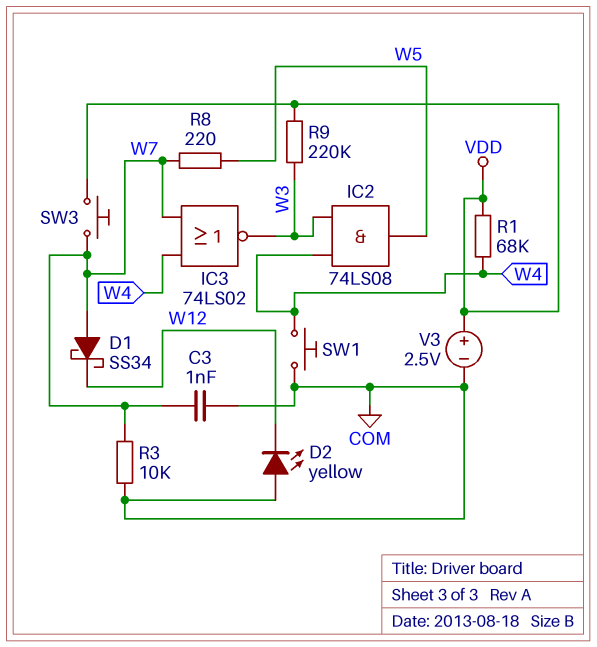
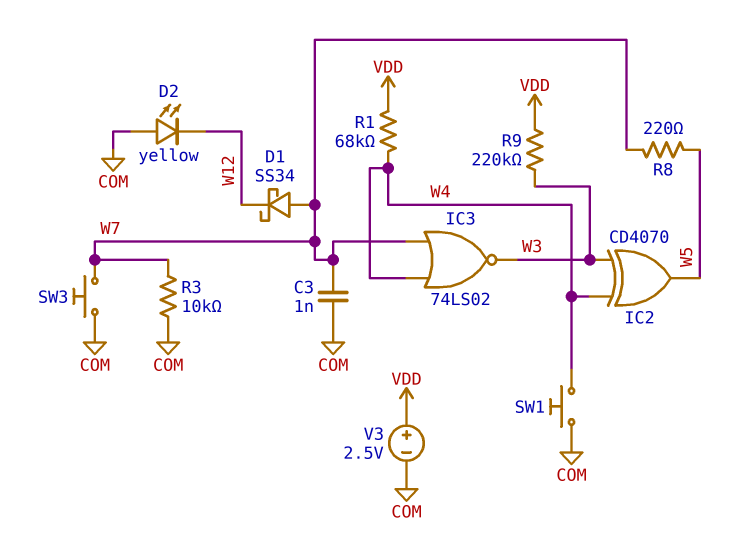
IC2: AND 74LS08 (in W3, in W4, out W5) -> XOR CD4070 (in W3, in W4, out W5)
SW3: button (VDD, W7) -> button (COM, W7)

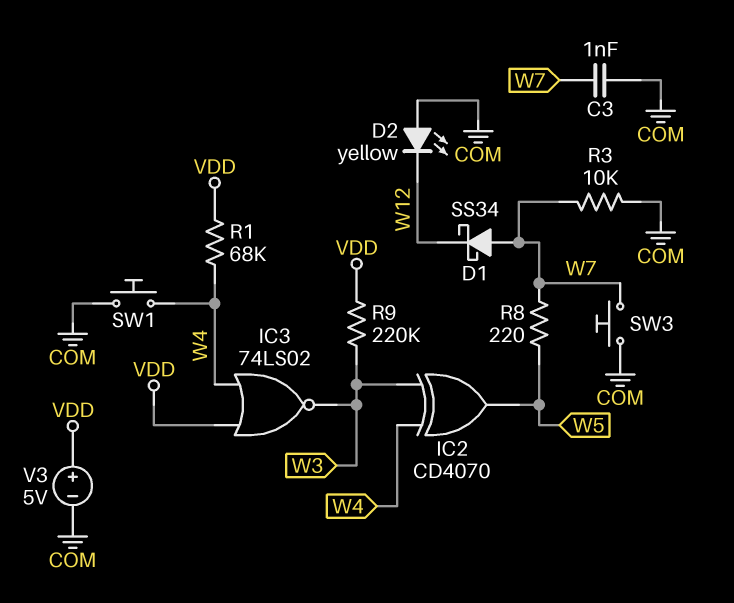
IC3: NOR 74LS02 (in W4, in W7, out W3) -> NOR 74LS02 (in VDD, in W4, out W3)
V3: 2.5V (plus VDD, minus COM) -> 5V (plus VDD, minus COM)

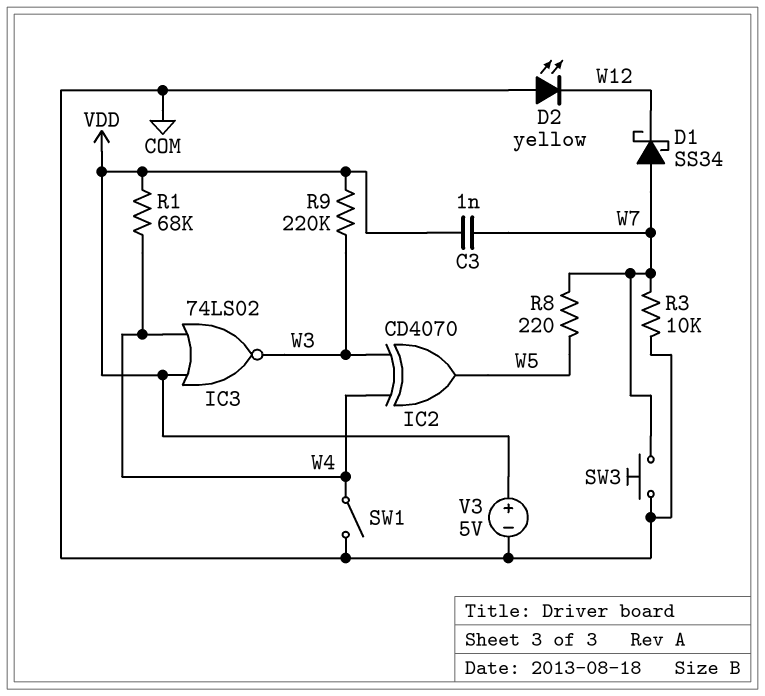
C3: 1nF (COM, W7) -> 1nF (VDD, W7)
SW1: button (COM, W4) -> switch (COM, W4)

